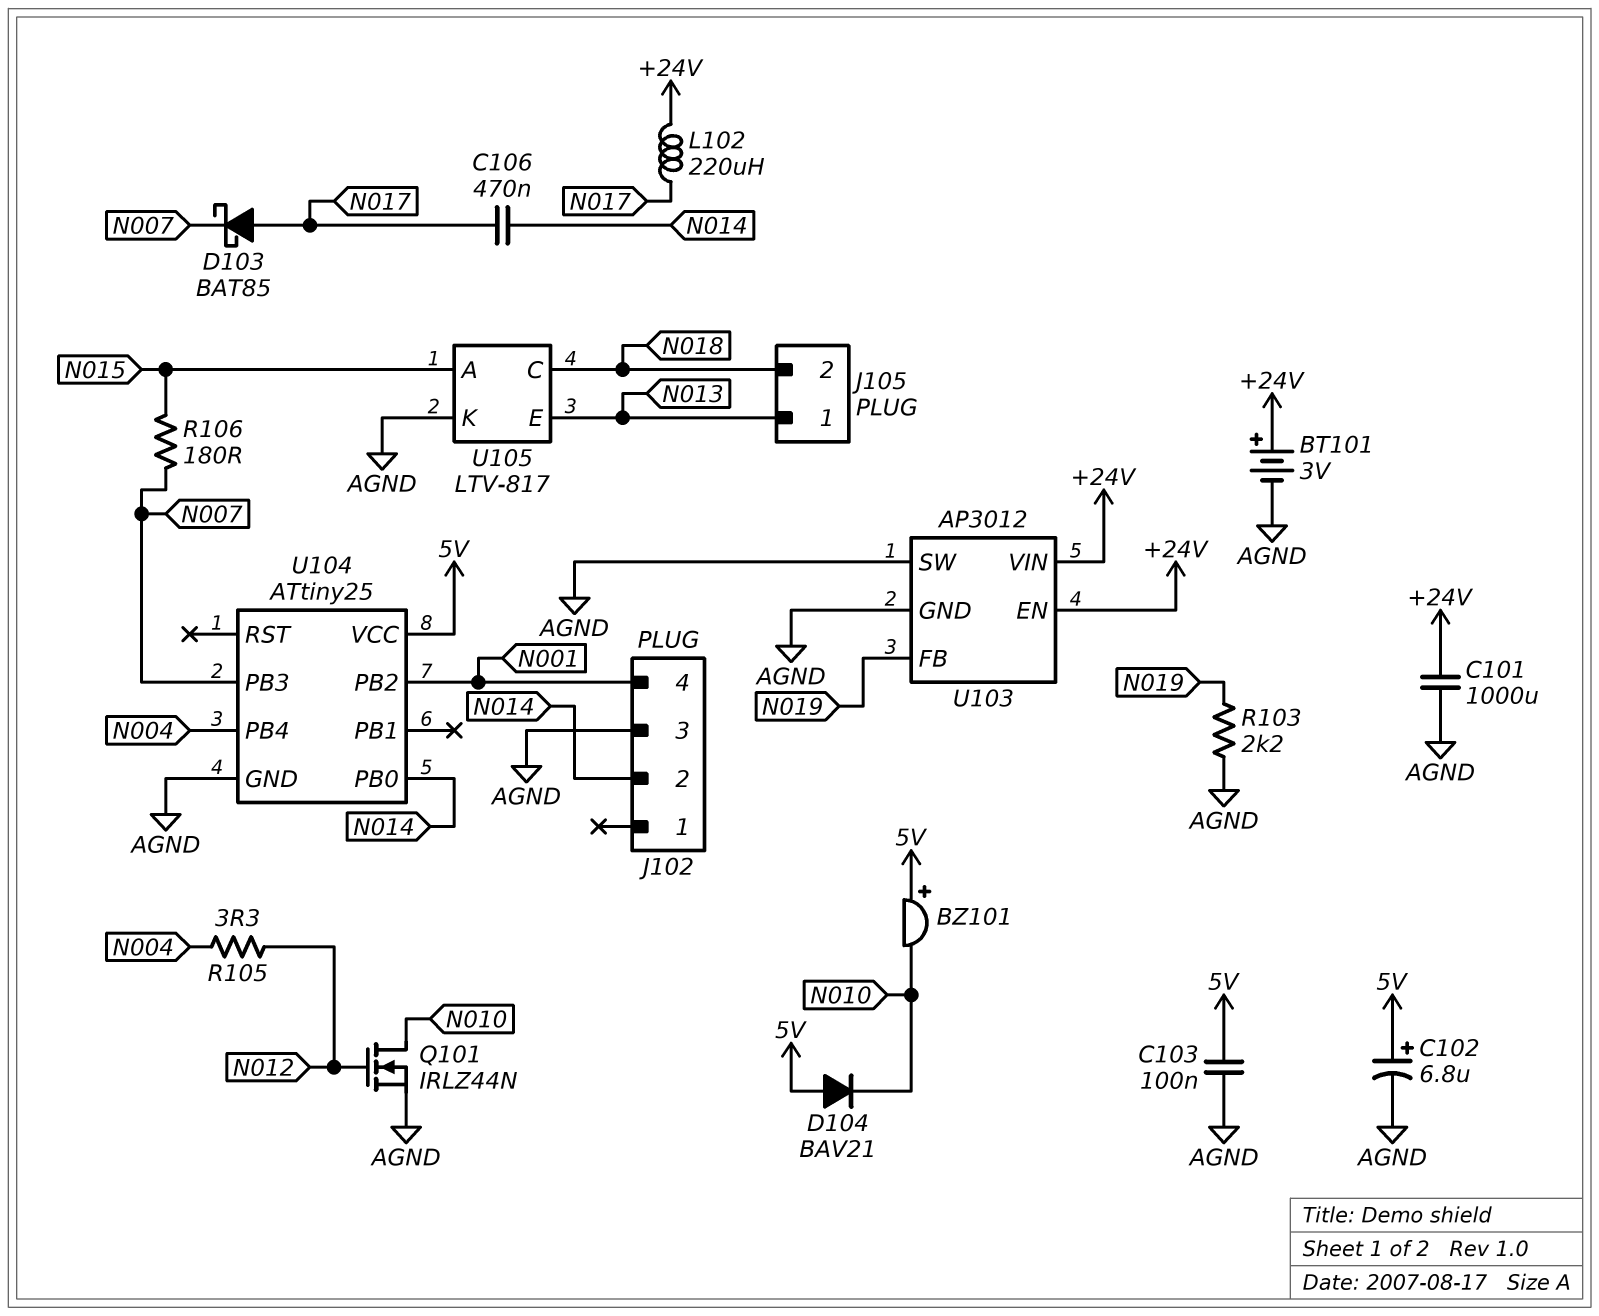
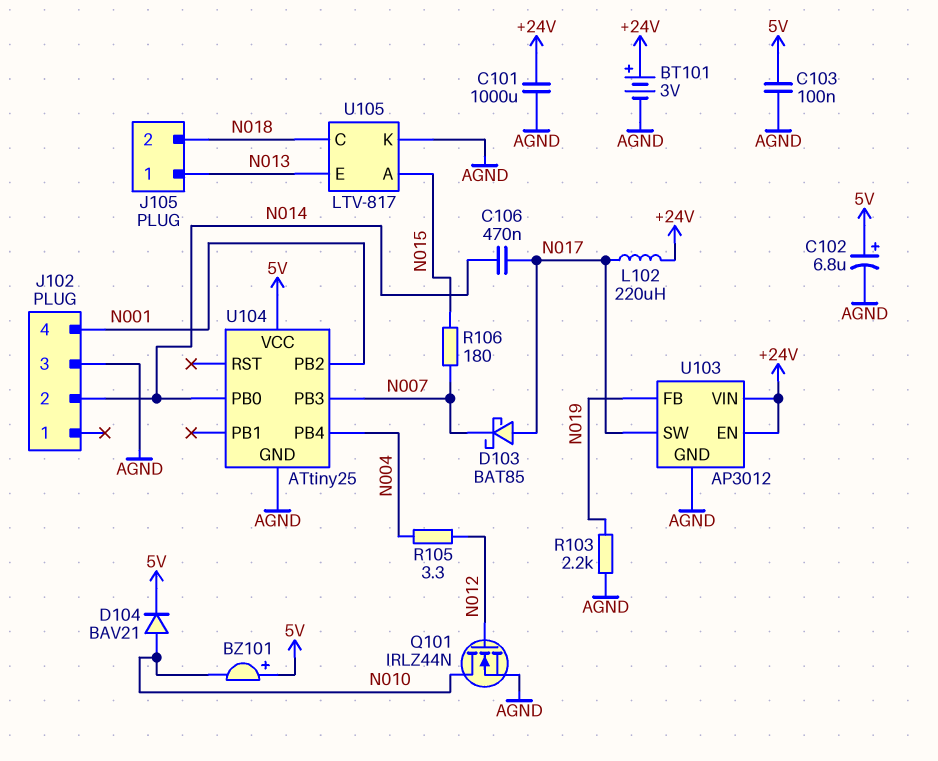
D104: diode BAV21 (A 5V, K N010) -> diode BAV21 (A N010, K 5V)
U103 pin SW: AGND -> N017

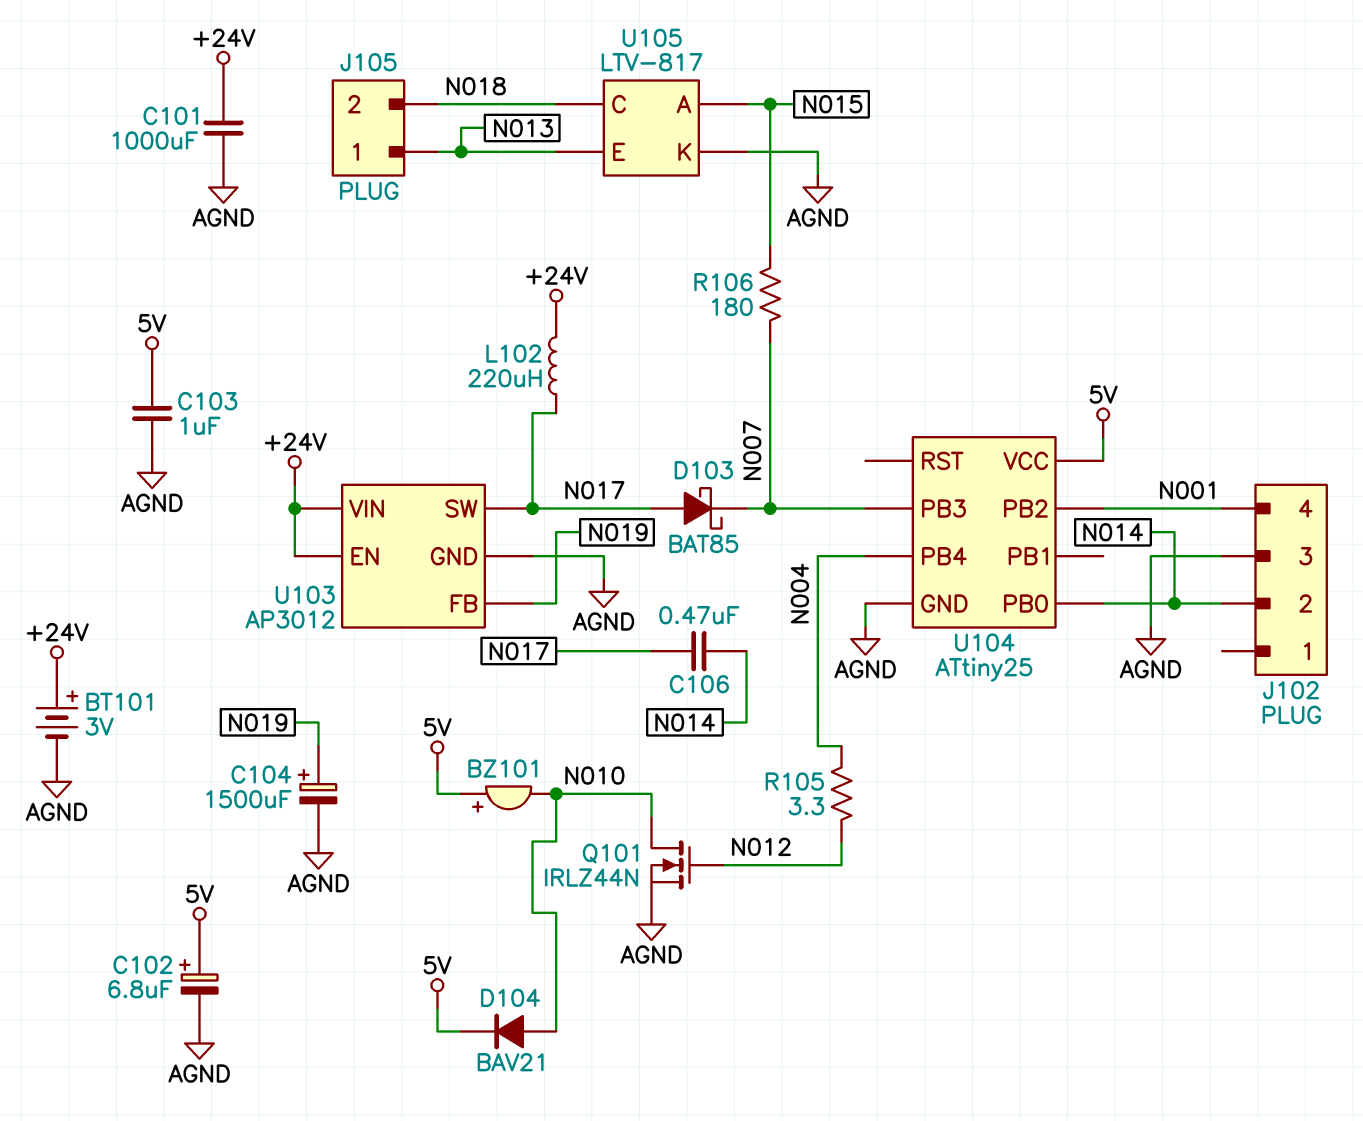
C103: 100nF (5V, AGND) -> 1uF (5V, AGND)
C104: none -> 1500uF (plus N019, minus AGND)
R103: 2.2k (AGND, N019) -> none

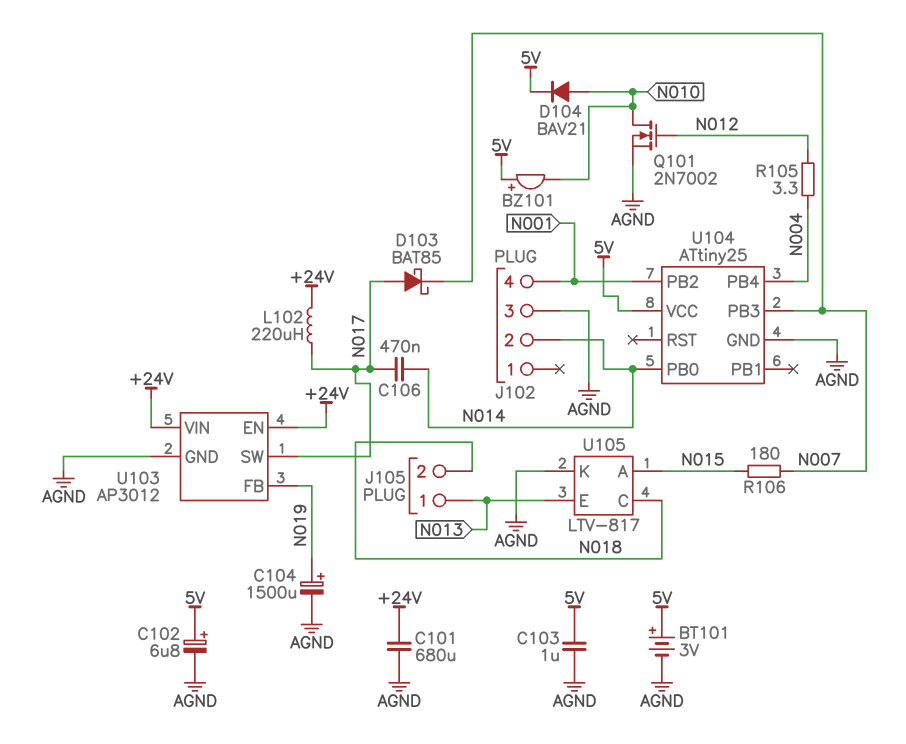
BT101: 3V (plus +24V, minus AGND) -> 3V (plus 5V, minus AGND)
C101: 1000uF (+24V, AGND) -> 680uF (+24V, AGND)
Q101: NMOS IRLZ44N (G N012, D N010, S AGND) -> NMOS 2N7002 (G N012, D N010, S AGND)

